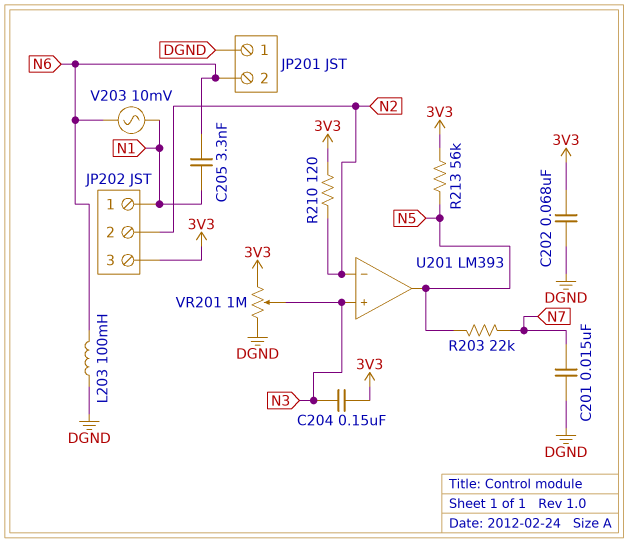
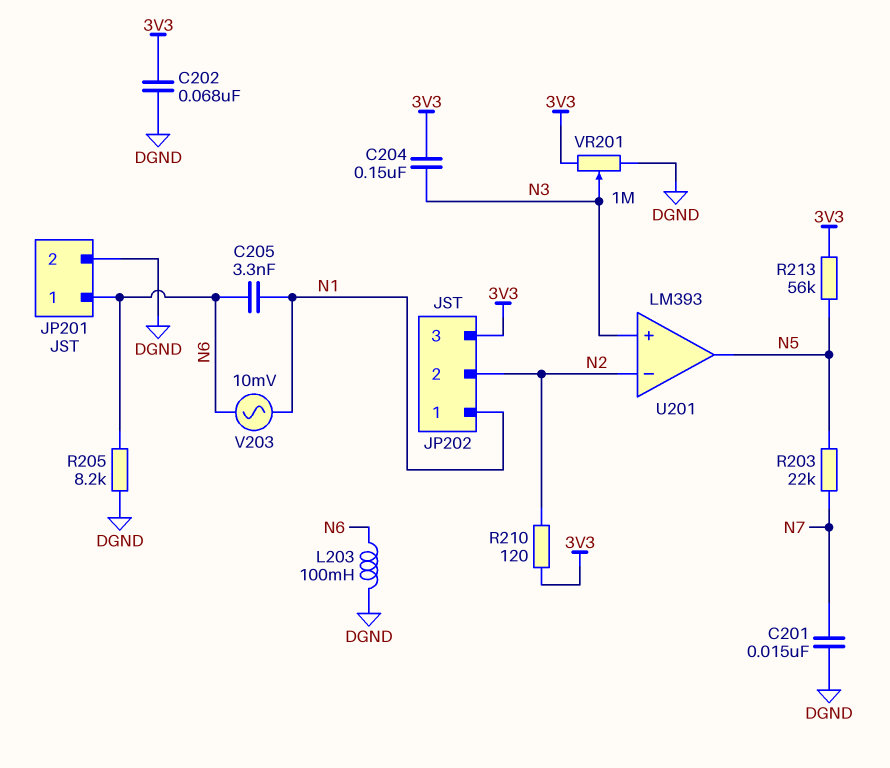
JP201 pin 1: DGND -> N6
JP201 pin 2: N6 -> DGND
R205: none -> 8.2k (DGND, N6)

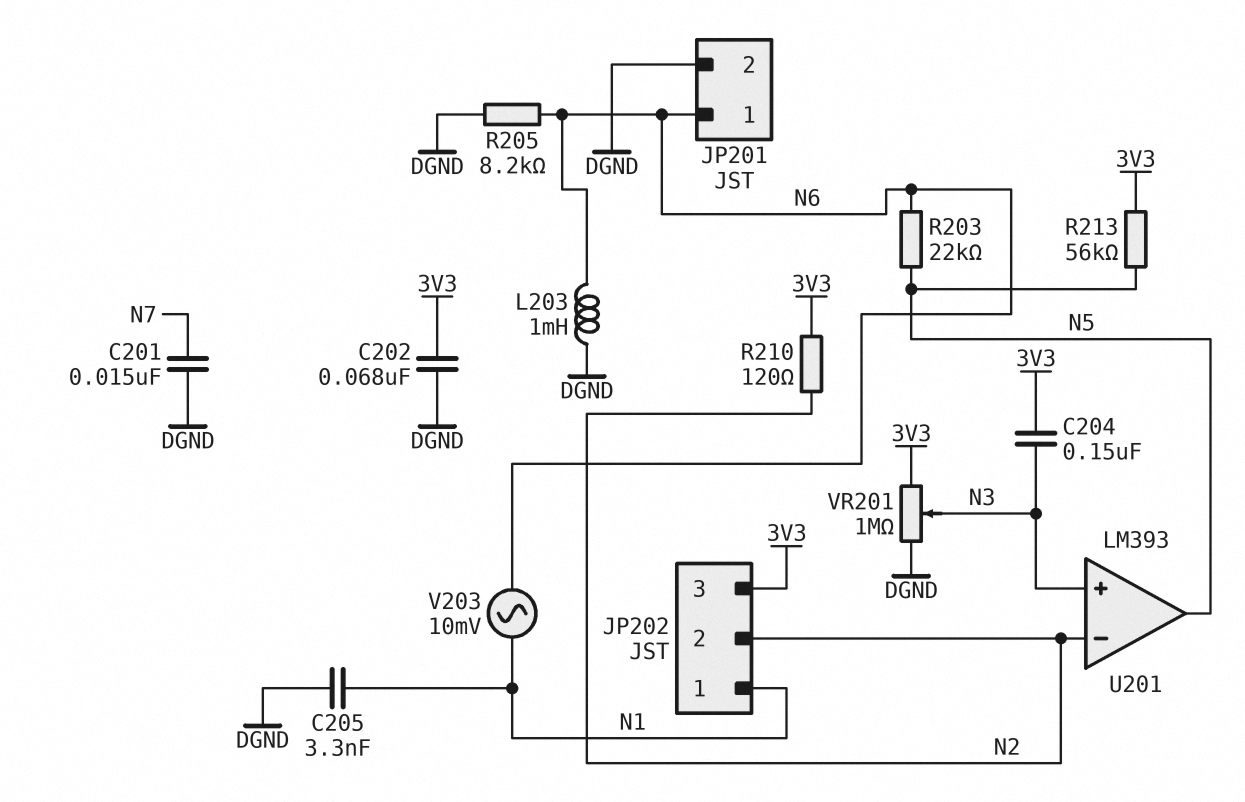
C205: 3.3nF (N1, N6) -> 3.3nF (DGND, N1)
L203: 100mH (DGND, N6) -> 1mH (DGND, N6)
R203: 22k (N5, N7) -> 22k (N5, N6)

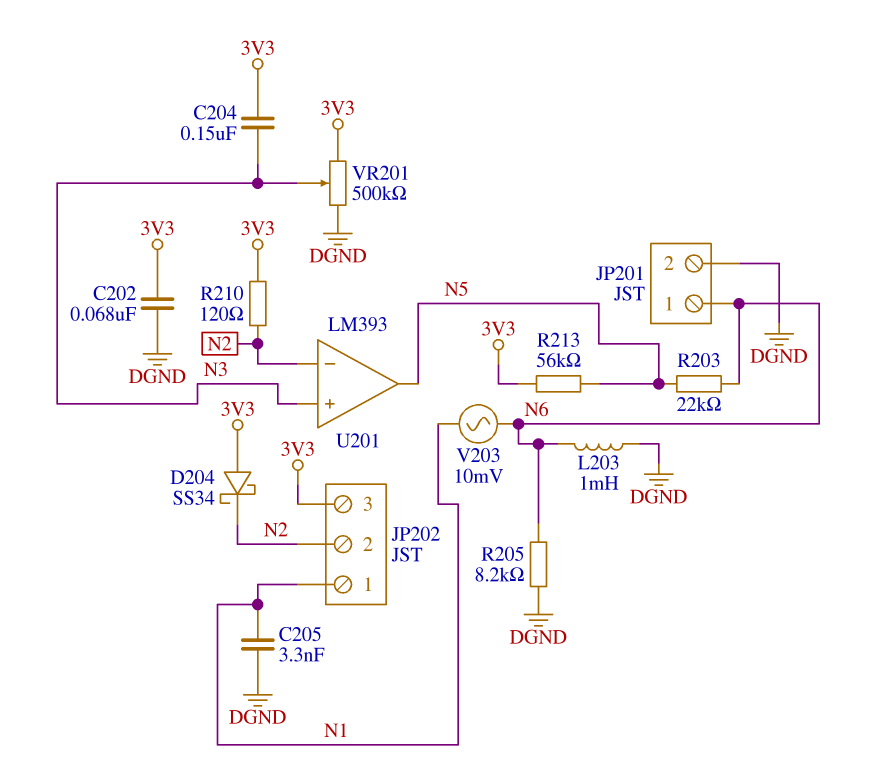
C201: 15nF (DGND, N7) -> none
D204: none -> schottky SS34 (A 3V3, K N2)
VR201: 1M (3V3, DGND, wiper N3) -> 500k (3V3, DGND, wiper N3)

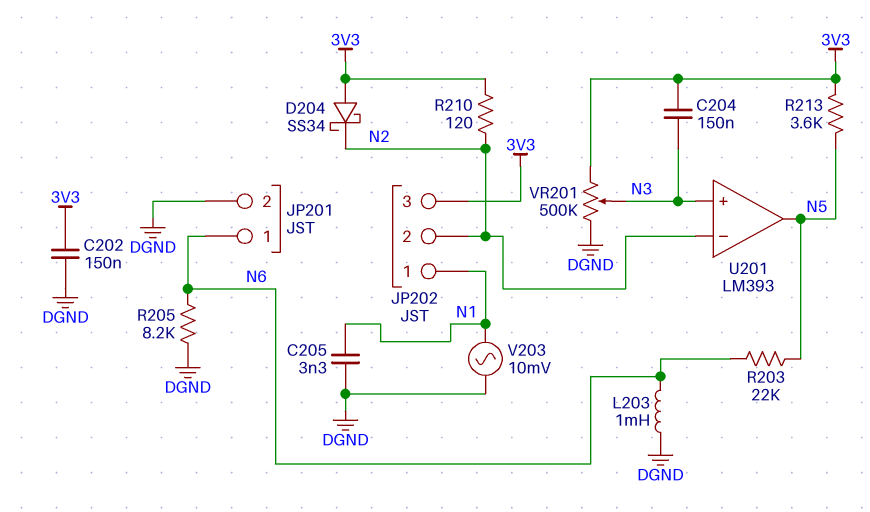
C202: 68nF (3V3, DGND) -> 150nF (3V3, DGND)
R213: 56k (3V3, N5) -> 3.6k (3V3, N5)
V203: AC 10mV (N1, N6) -> AC 10mV (DGND, N1)

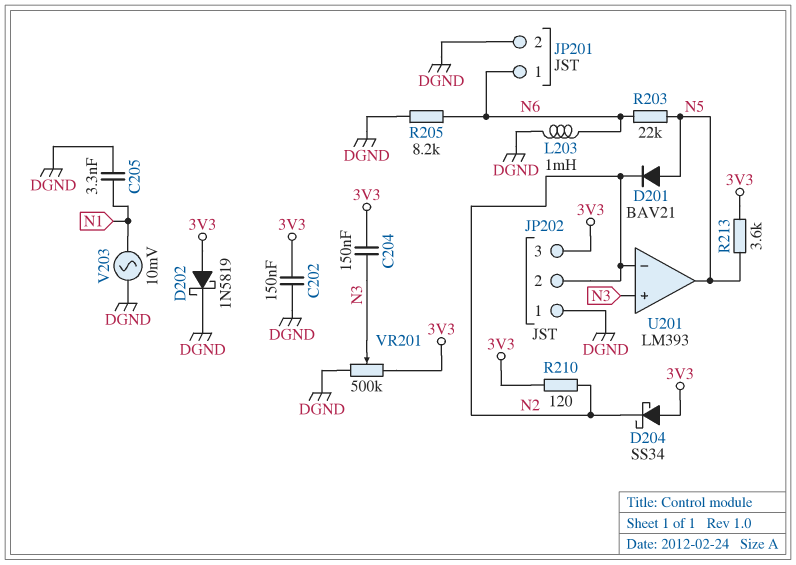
D201: none -> diode BAV21 (A N5, K N2)
D202: none -> schottky 1N5819 (A 3V3, K DGND)
JP202 pin 1: N1 -> DGND

